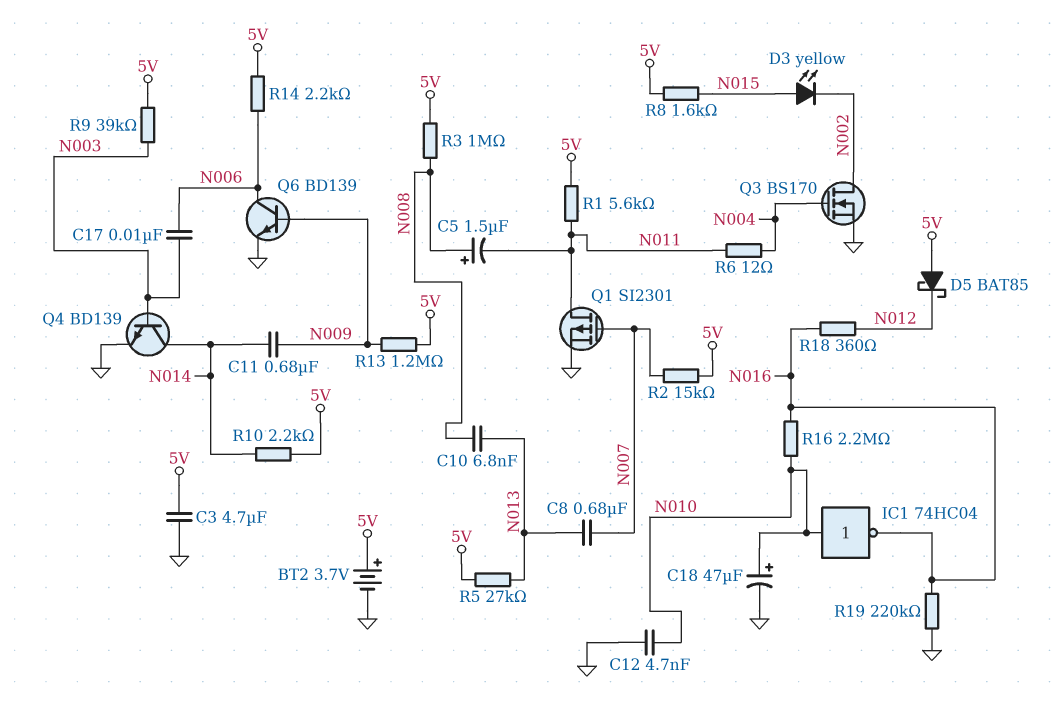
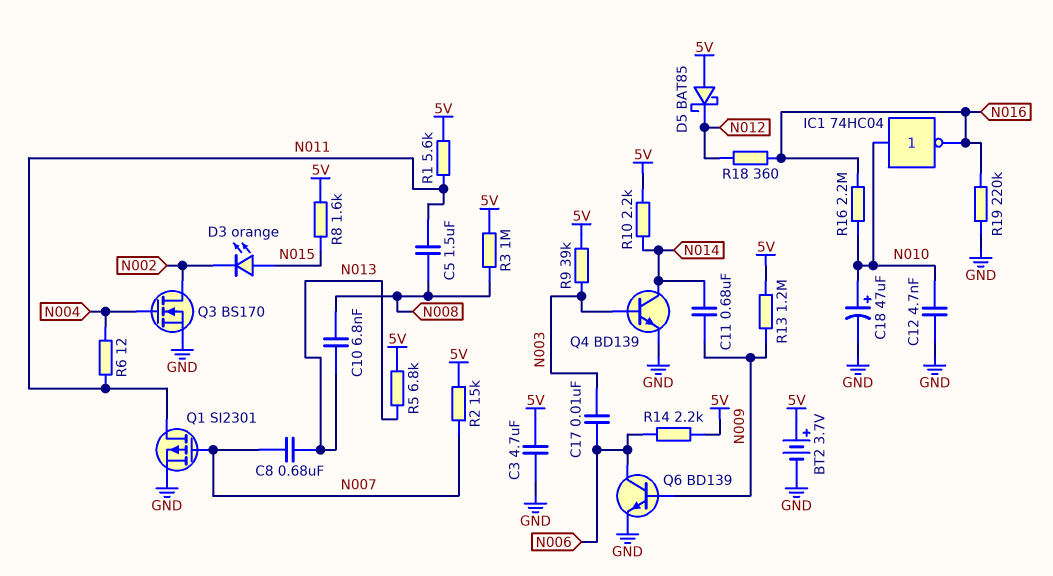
C5: 1.5uF (plus N008, minus N011) -> 1.5uF (N008, N011)
D3: LED yellow (A N015, K N002) -> LED orange (A N015, K N002)
R5: 27k (5V, N013) -> 6.8k (5V, N013)

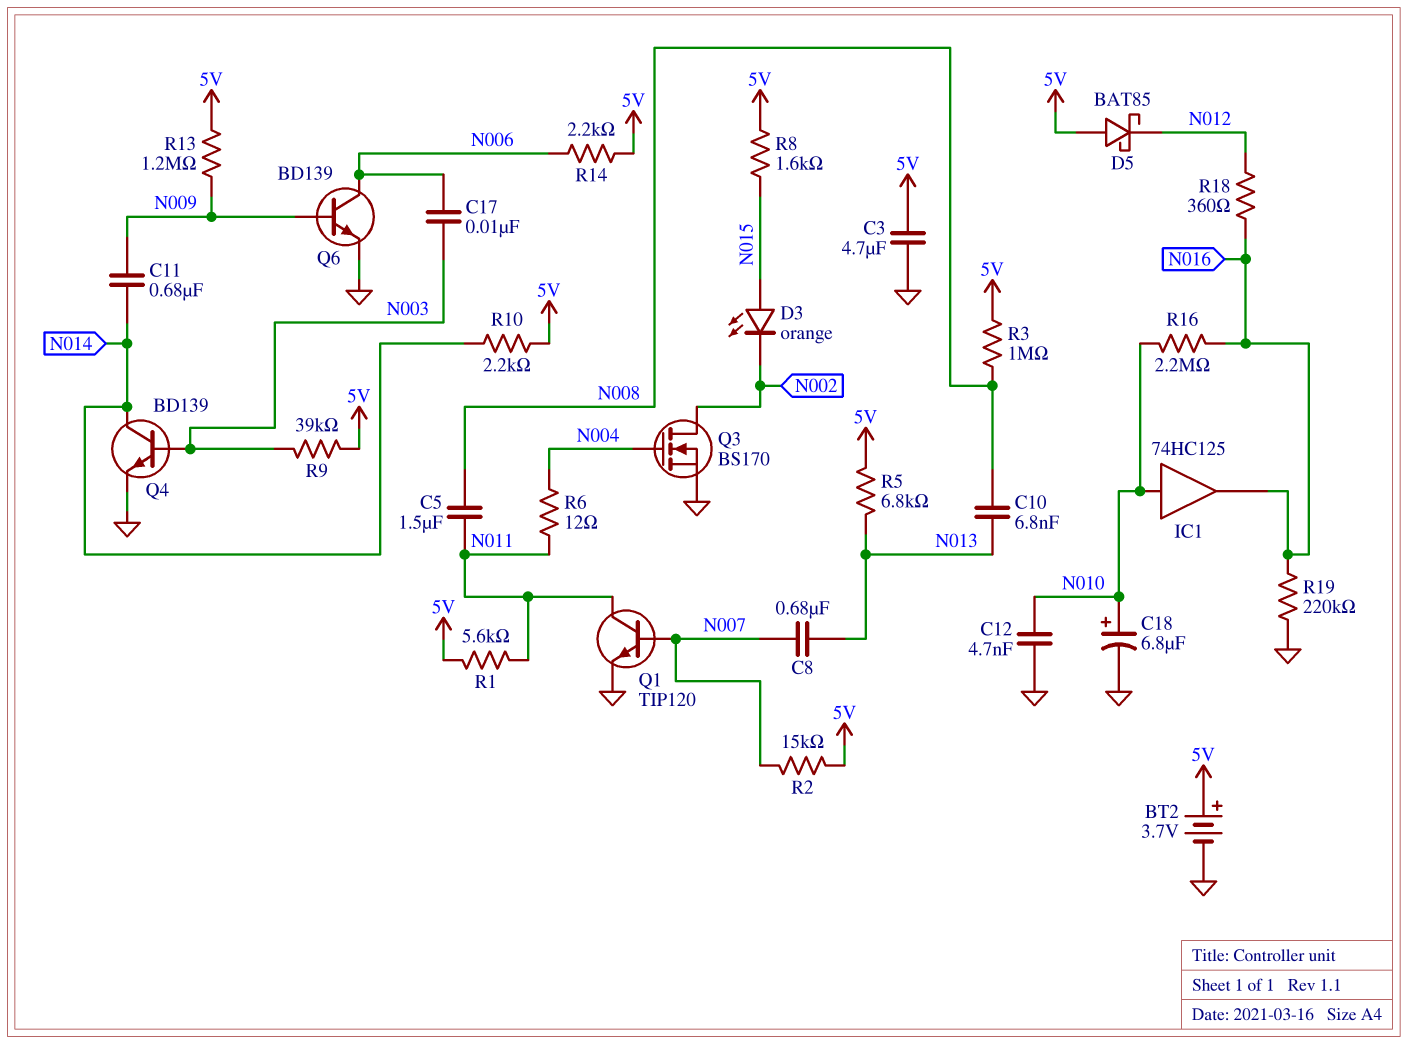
C18: 47uF (plus N010, minus GND) -> 6.8uF (plus N010, minus GND)
IC1: NOT 74HC04 (in N010, out N016) -> buffer 74HC125 (in N010, out N016)
Q1: PMOS SI2301 (G N007, D N011, S GND) -> NPN TIP120 (B N007, C N011, E GND)

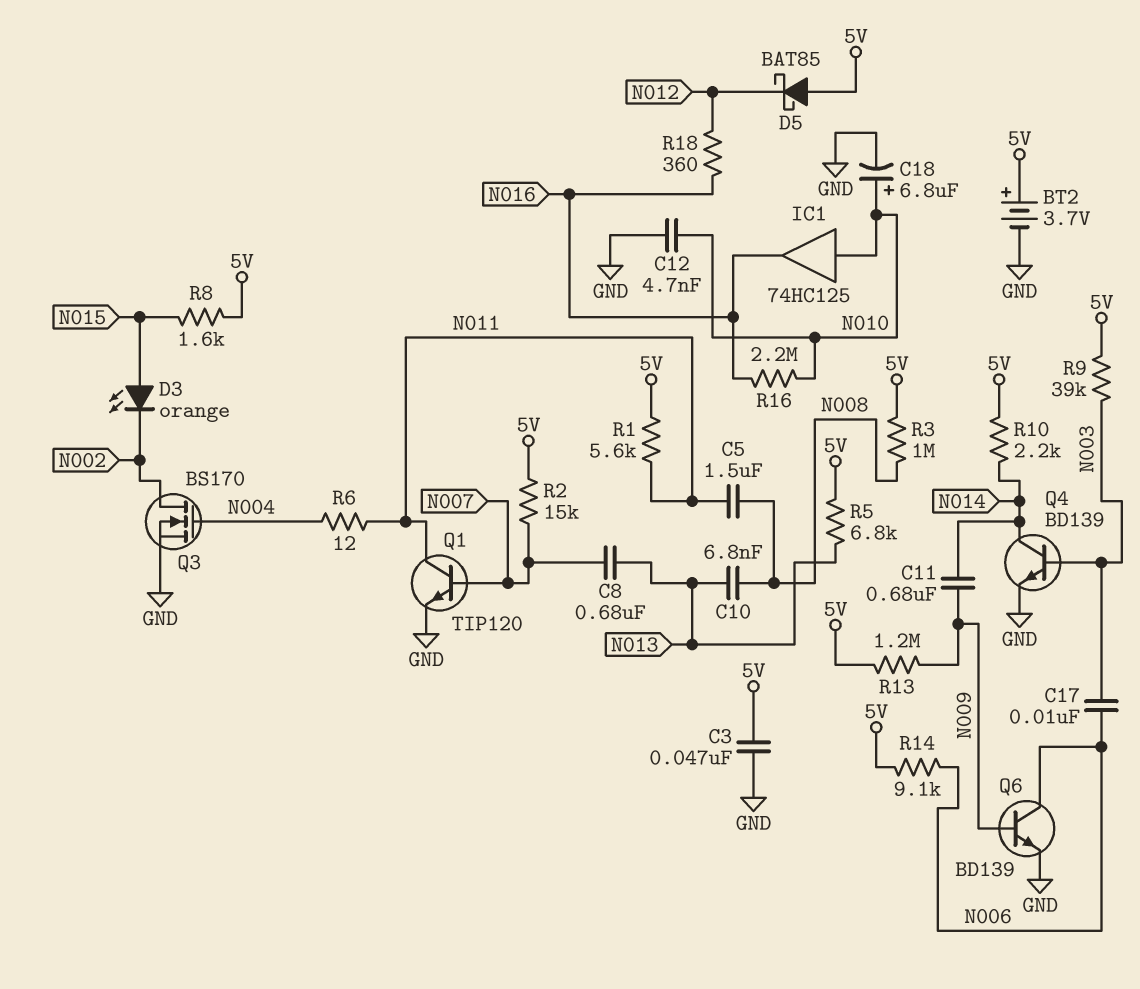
C3: 4.7uF (5V, GND) -> 47nF (5V, GND)
R14: 2.2k (5V, N006) -> 9.1k (5V, N006)
R19: 220k (GND, N016) -> none

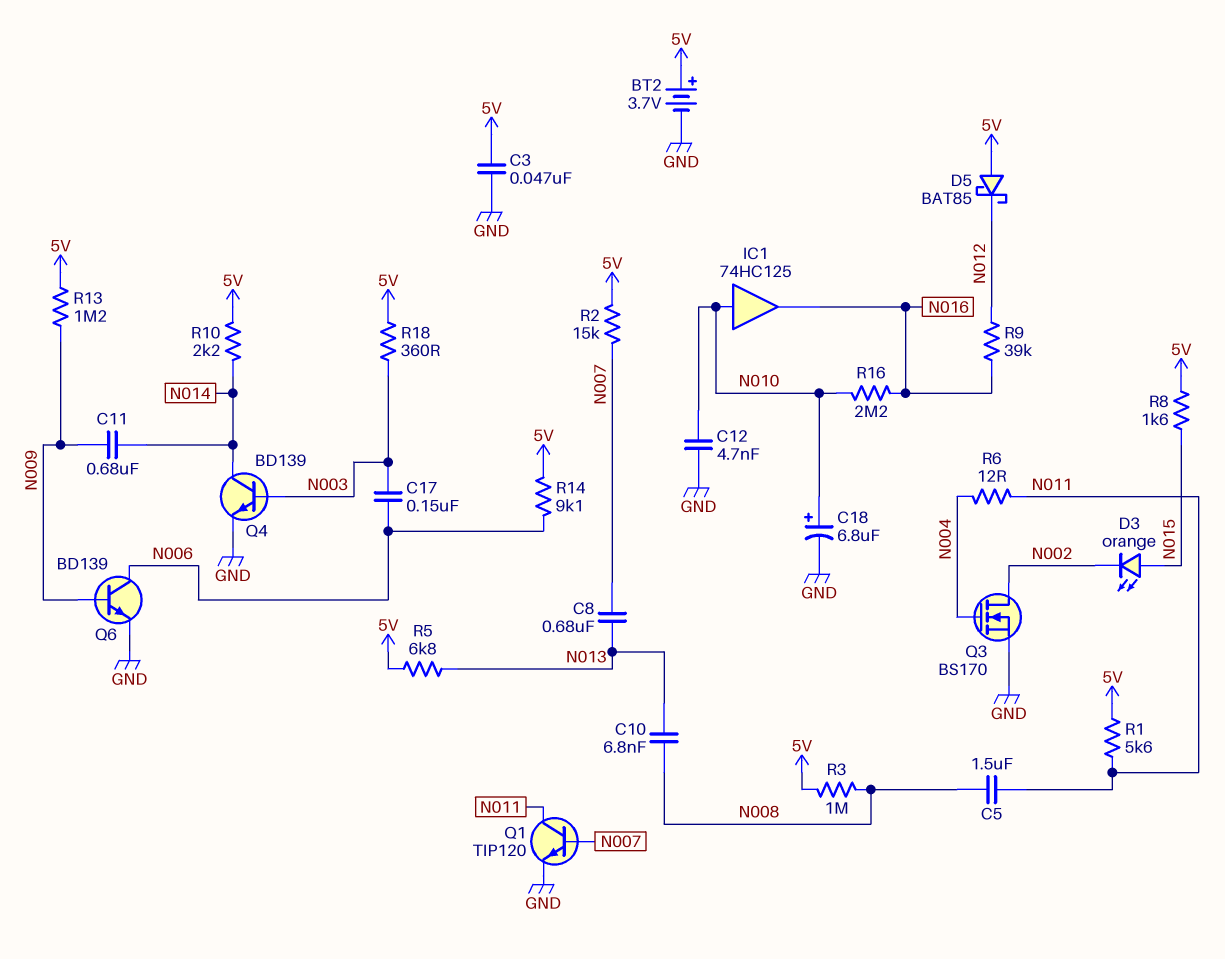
C17: 10nF (N003, N006) -> 150nF (N003, N006)
R9: 39k (5V, N003) -> 39k (N012, N016)
R18: 360 (N012, N016) -> 360 (5V, N003)

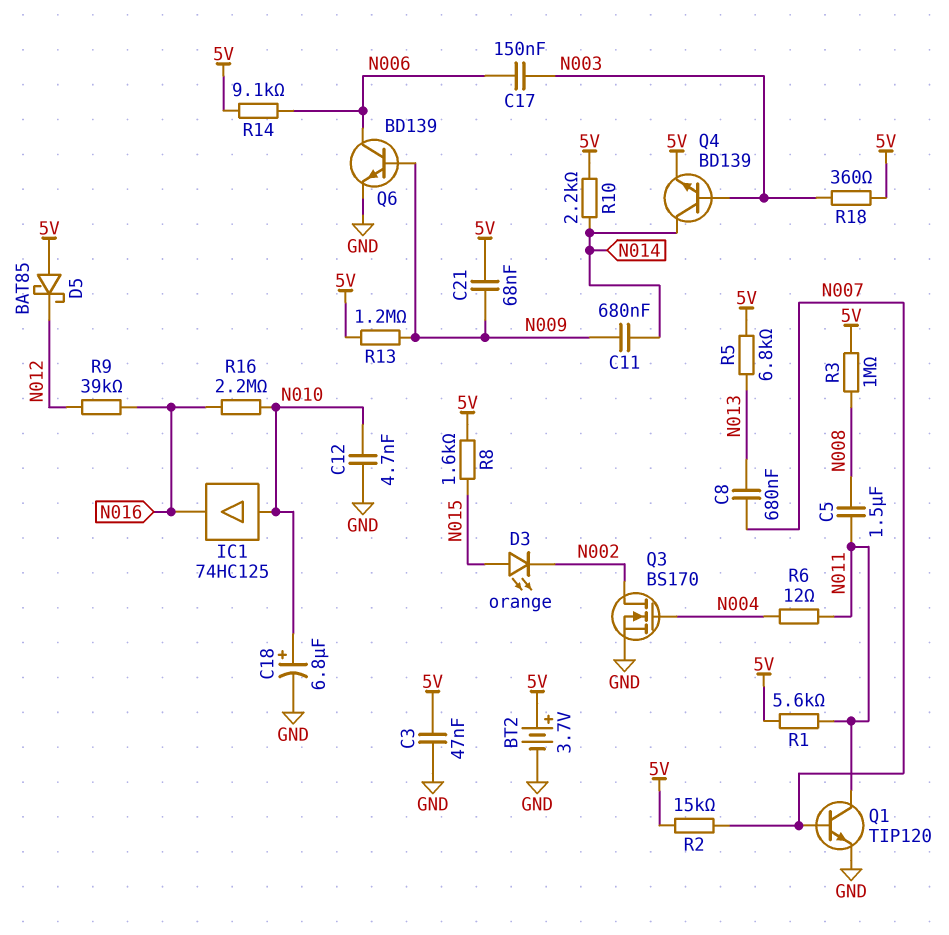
C10: 6.8nF (N008, N013) -> none
C21: none -> 68nF (5V, N009)
Q4: NPN BD139 (B N003, C N014, E GND) -> NPN BD139 (B N003, C N014, E 5V)

